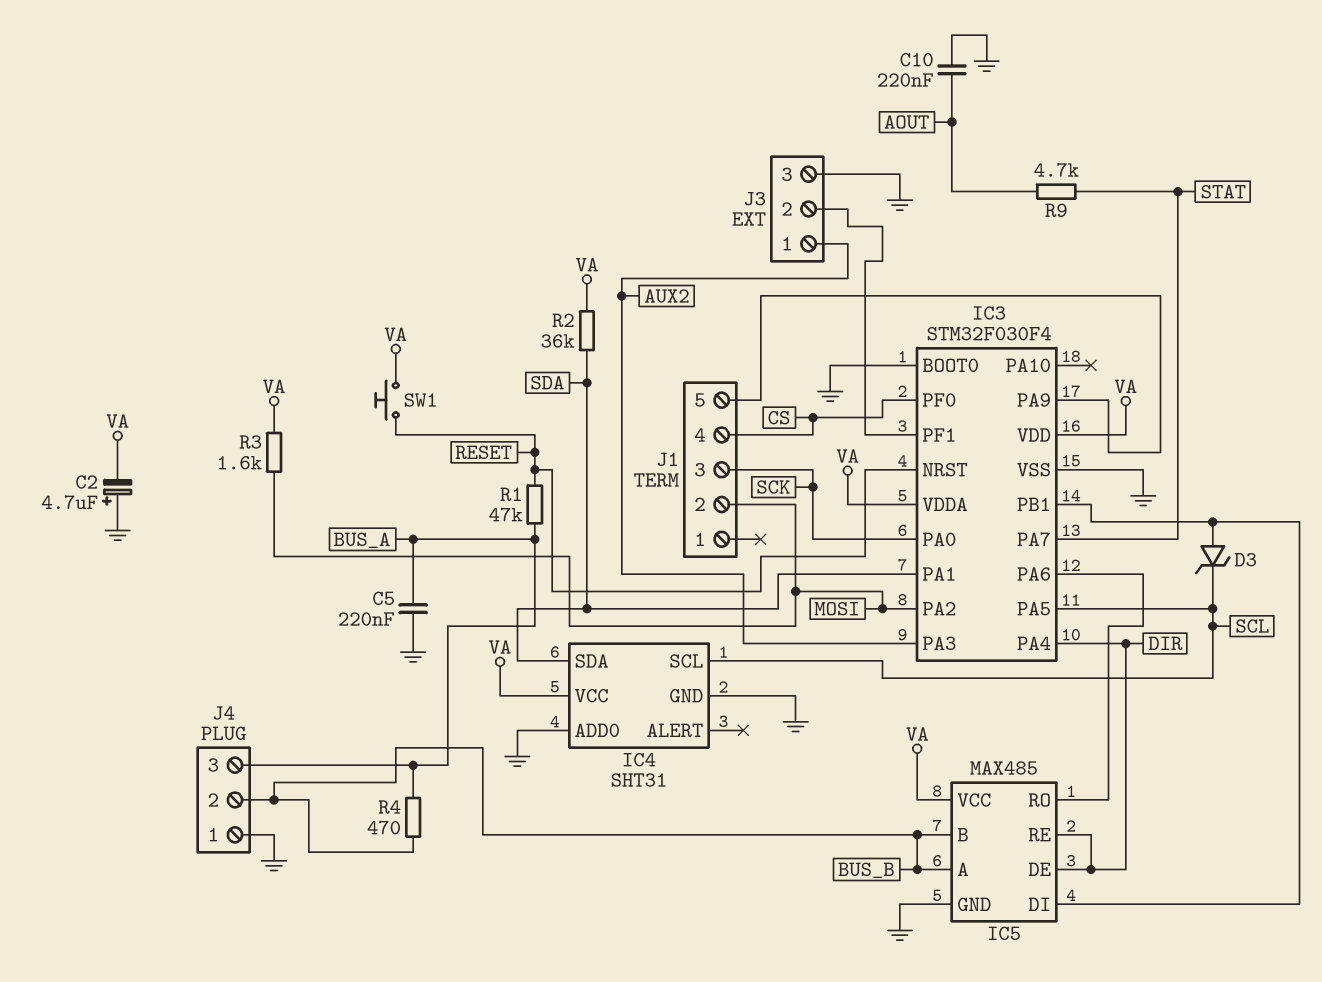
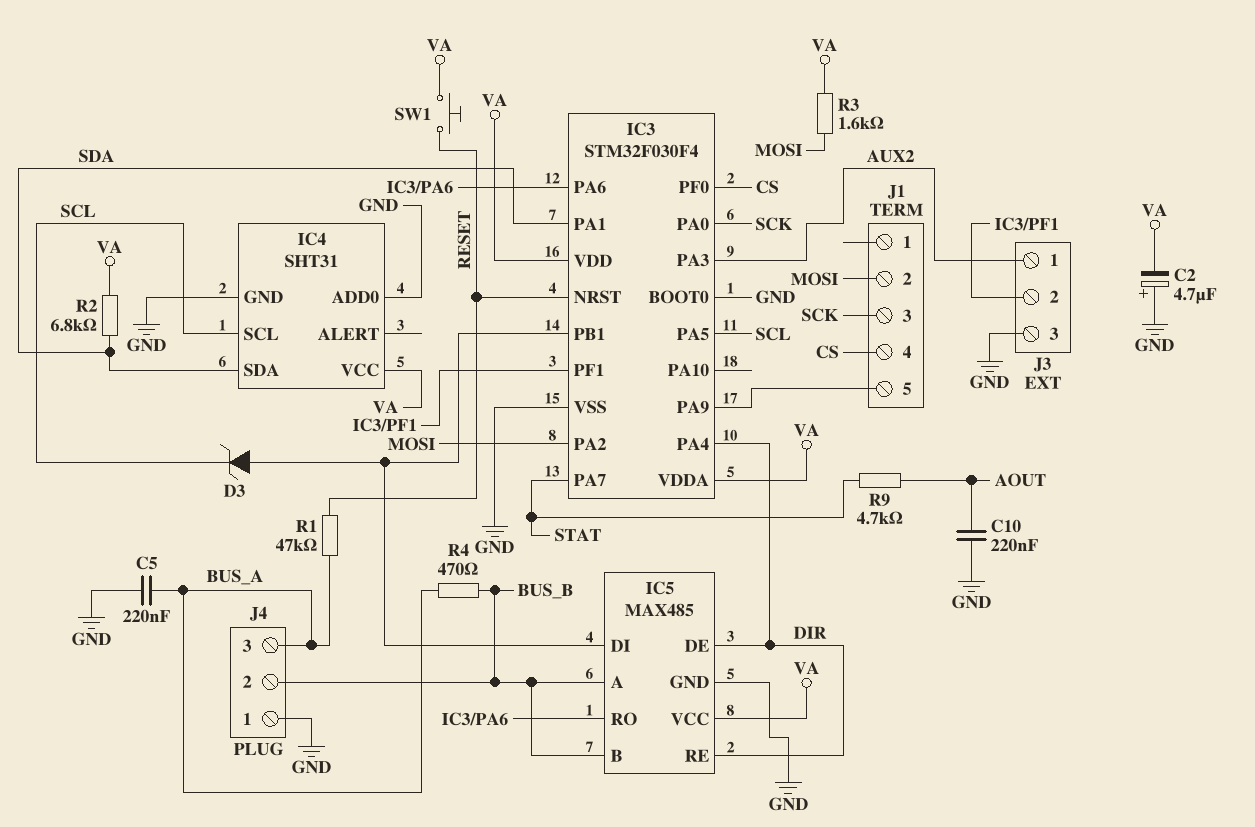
R2: 36k (SDA, VA) -> 6.8k (SDA, VA)

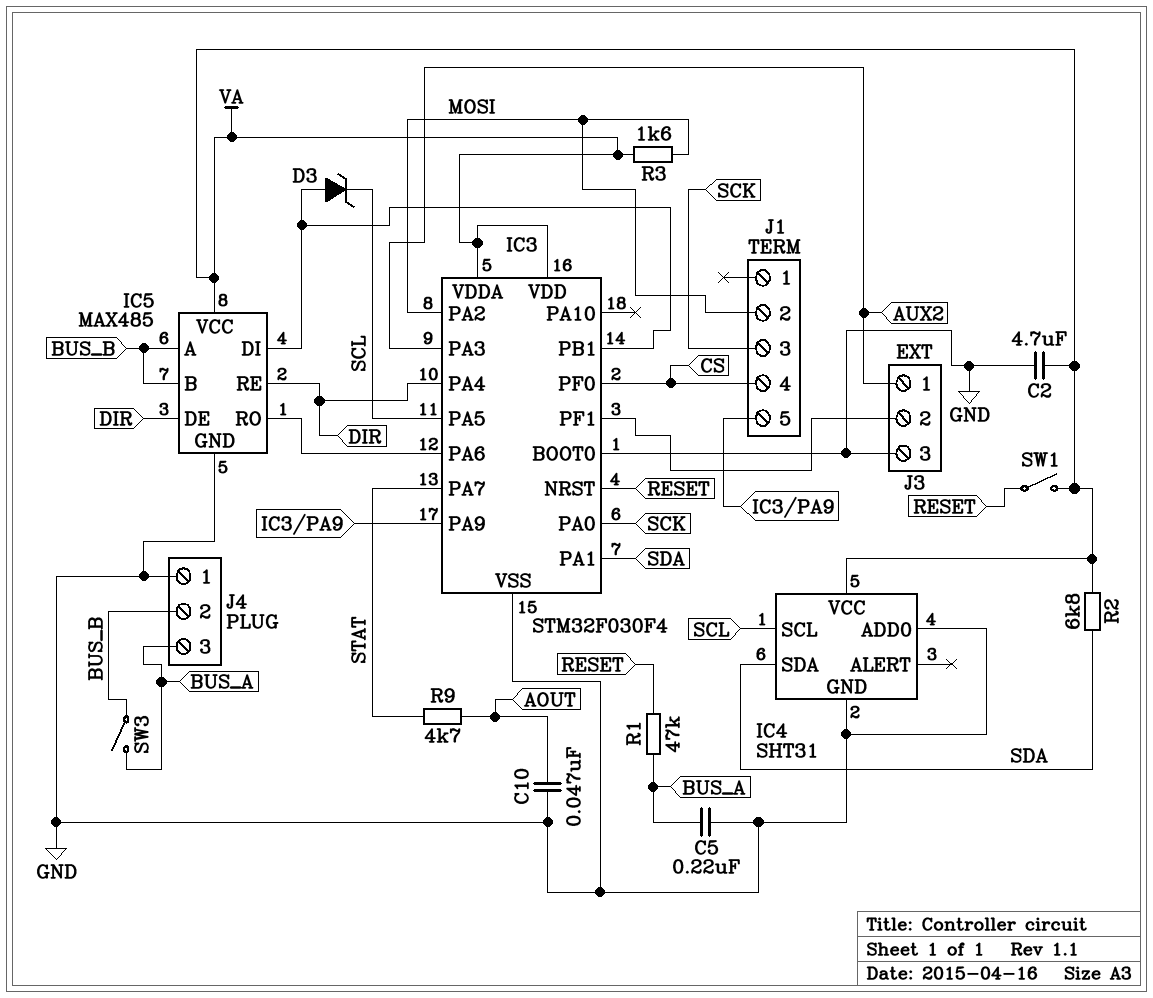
C2: 4.7uF (plus GND, minus VA) -> 4.7uF (GND, VA)
C10: 220nF (AOUT, GND) -> 47nF (AOUT, GND)
R4: 470 (BUS_A, BUS_B) -> none
SW1: button (RESET, VA) -> switch (RESET, VA)
SW3: none -> switch (BUS_A, BUS_B)

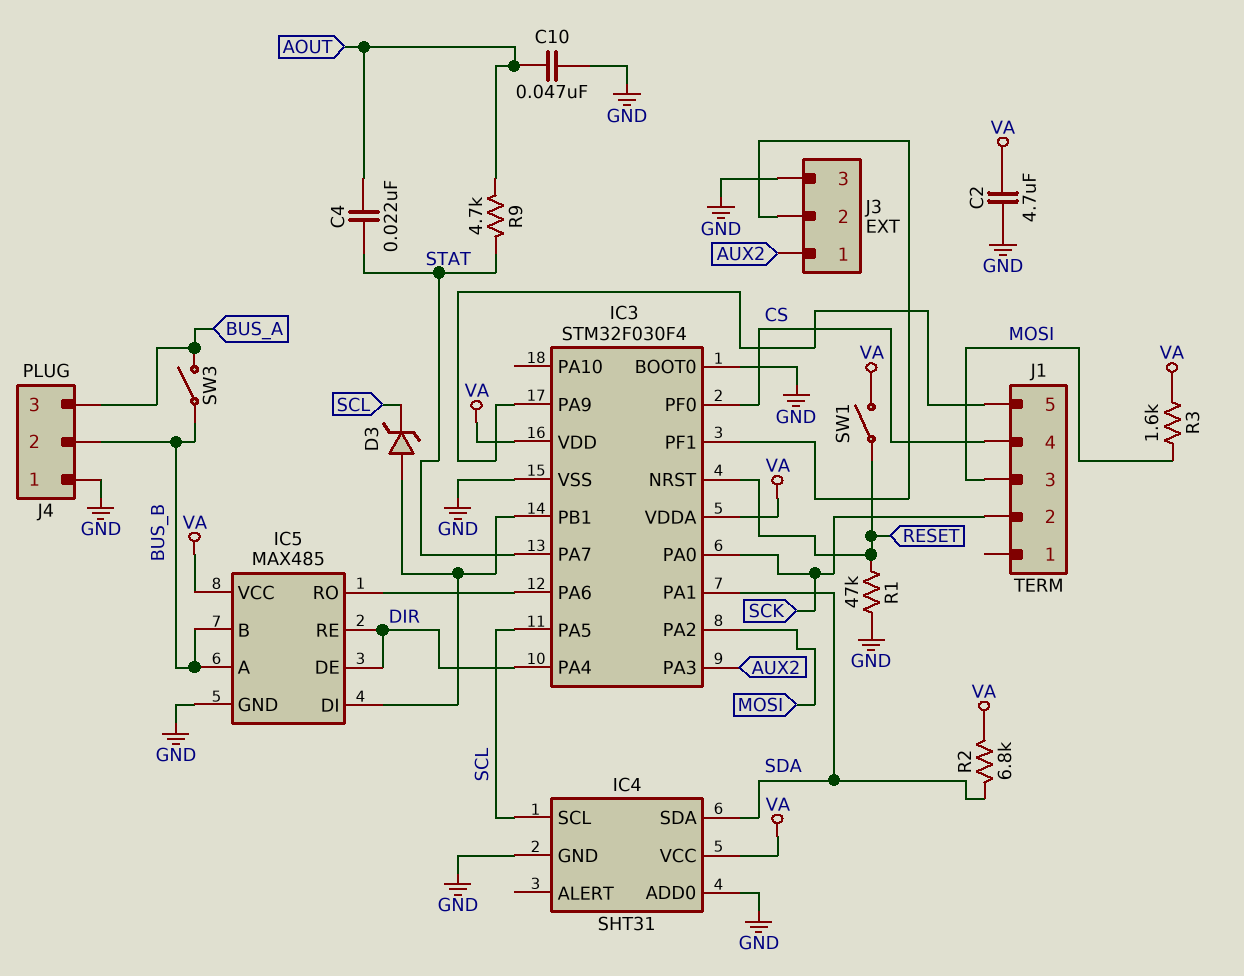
C4: none -> 22nF (AOUT, STAT)
C5: 220nF (BUS_A, GND) -> none
J1 pin 2: MOSI -> SCK
J1 pin 3: SCK -> MOSI
R1: 47k (BUS_A, RESET) -> 47k (GND, RESET)

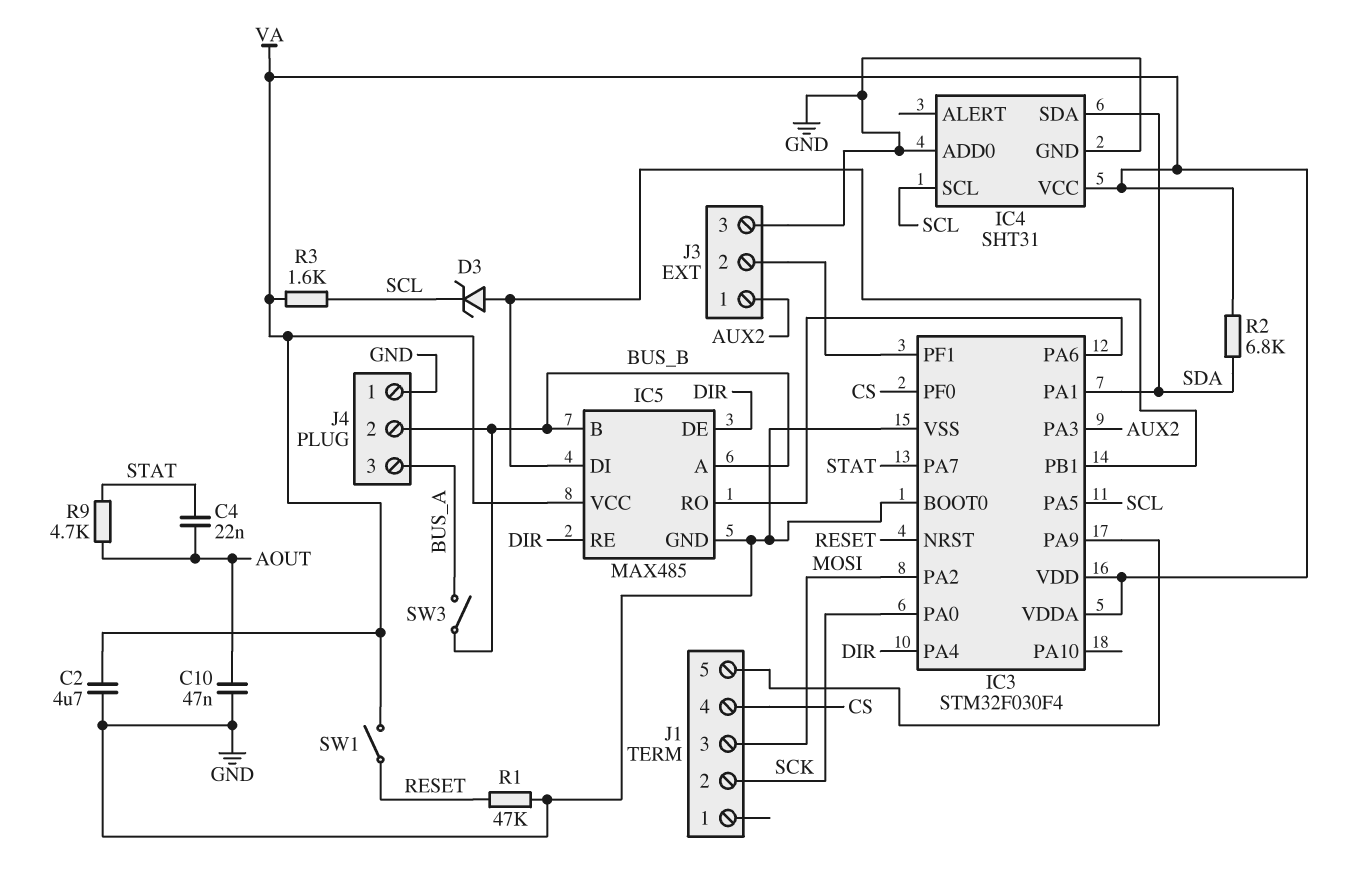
R3: 1.6k (MOSI, VA) -> 1.6k (SCL, VA)

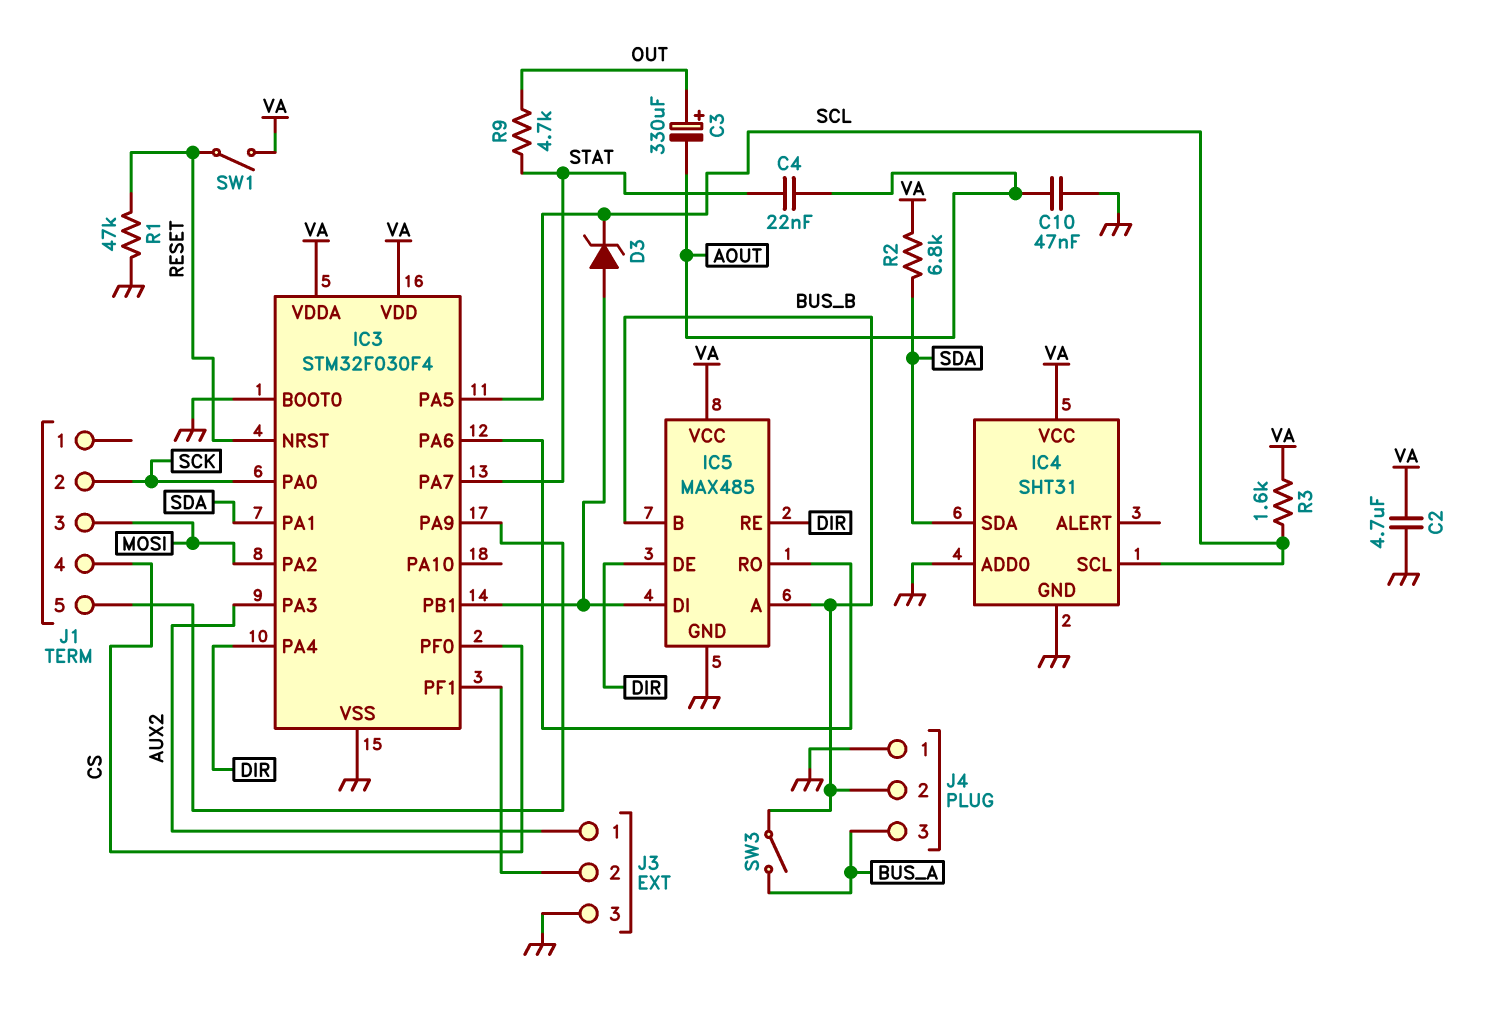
C3: none -> 330uF (plus OUT, minus AOUT)
R9: 4.7k (AOUT, STAT) -> 4.7k (OUT, STAT)

